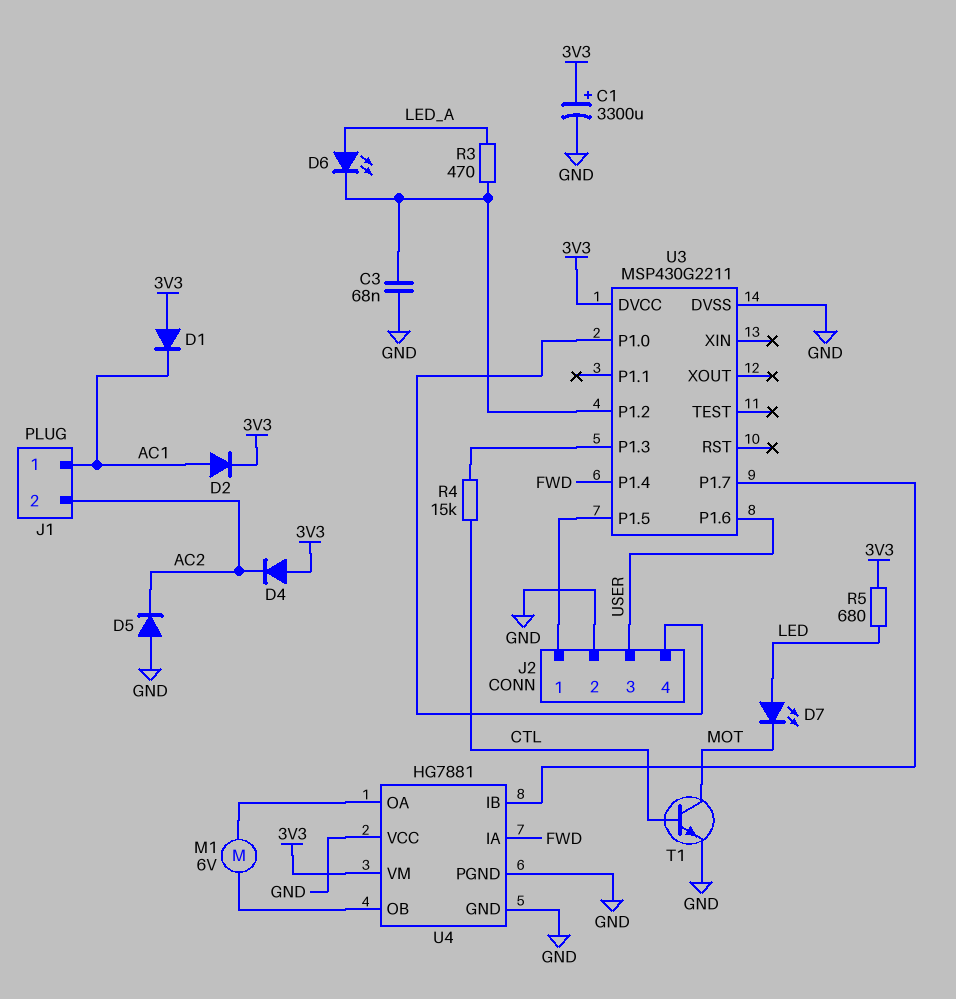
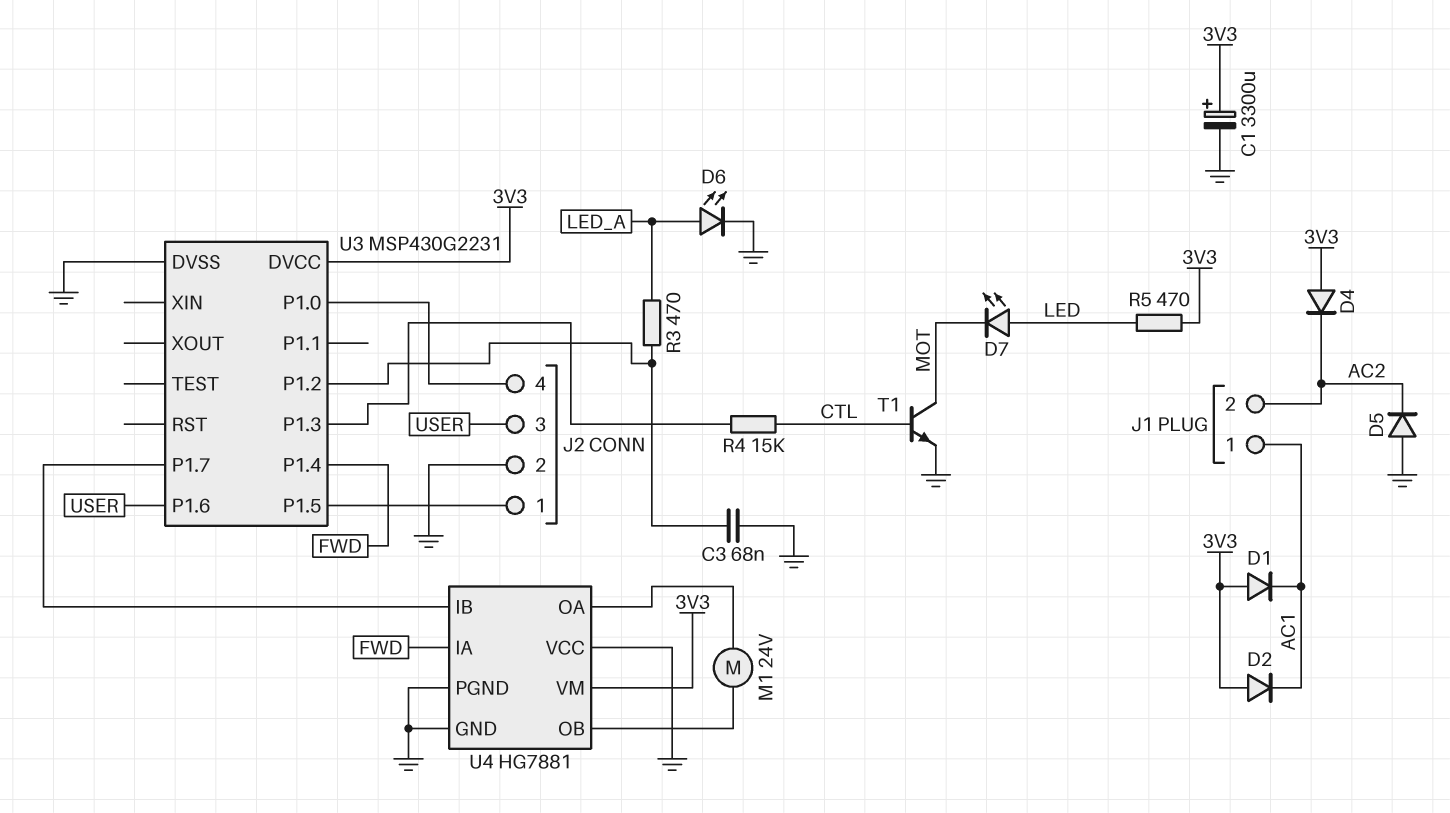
D2: diode (A AC1, K 3V3) -> diode (A 3V3, K AC1)
D6: LED (A LED_A, K U3/P1.2) -> LED (A LED_A, K GND)
M1: motor 6V (U4/OA, U4/OB) -> motor 24V (U4/OA, U4/OB)
R5: 680 (3V3, LED) -> 470 (3V3, LED)
U3: MSP430G2211 -> MSP430G2231

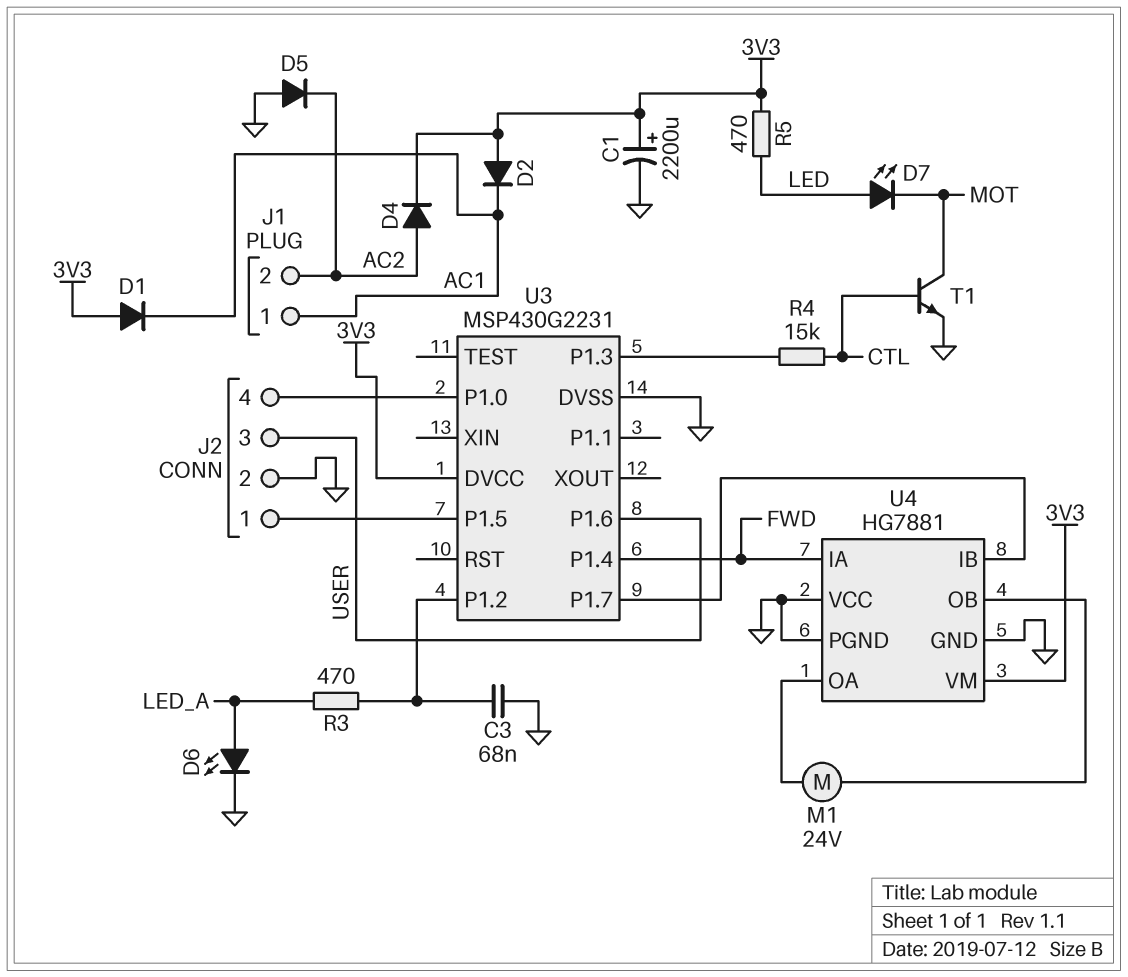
C1: 3300uF (plus 3V3, minus GND) -> 2200uF (plus 3V3, minus GND)
D4: diode (A 3V3, K AC2) -> diode (A AC2, K 3V3)

